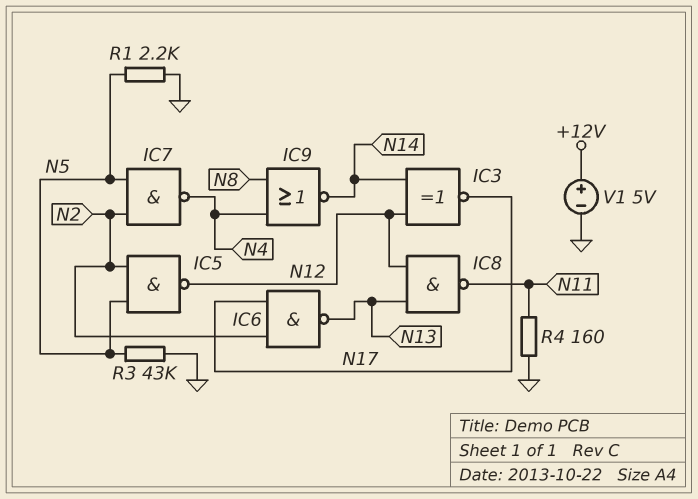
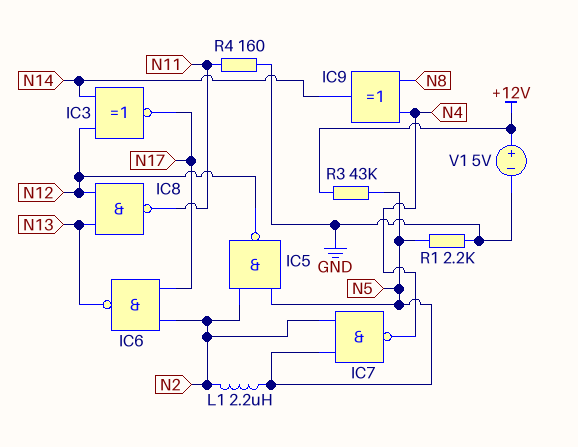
IC9: NOR (in N4, in N8, out N14) -> XOR (in N4, in N8, out N14)
L1: none -> 2.2uH (N2, N5)
R3: 43k (GND, N5) -> 43k (+12V, N5)

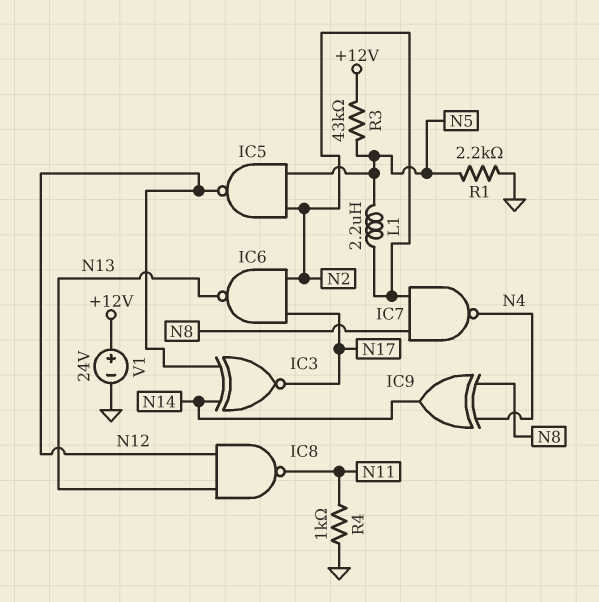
IC7: NAND (in N2, in N5, out N4) -> NAND (in N2, in N8, out N4)
R4: 160 (GND, N11) -> 1k (GND, N11)
V1: 5V (plus +12V, minus GND) -> 24V (plus +12V, minus GND)

